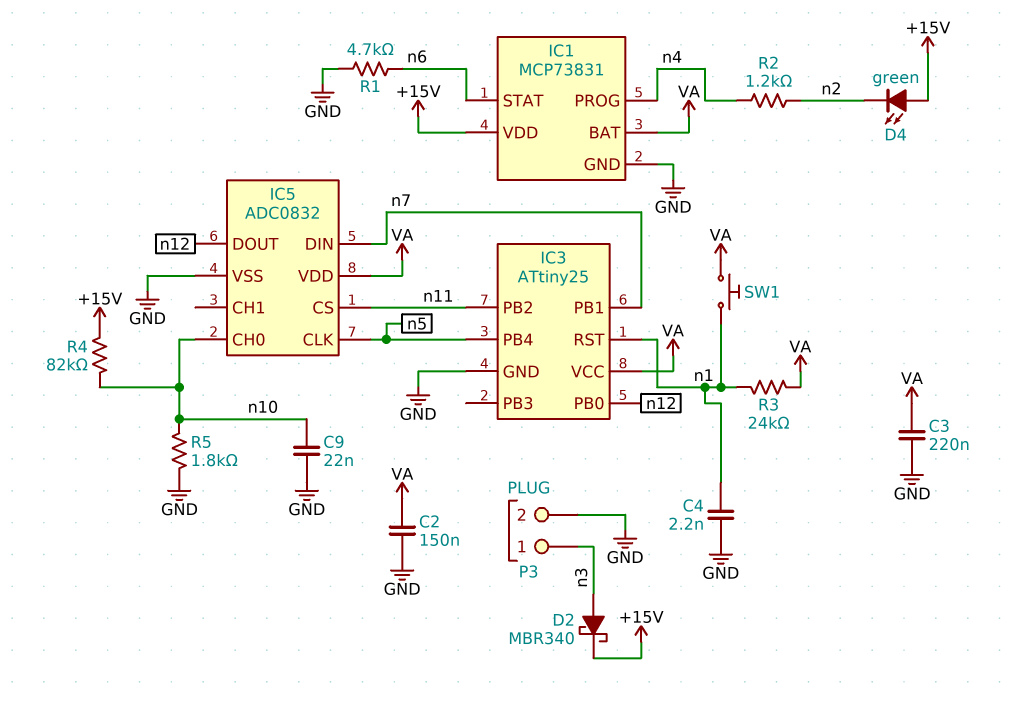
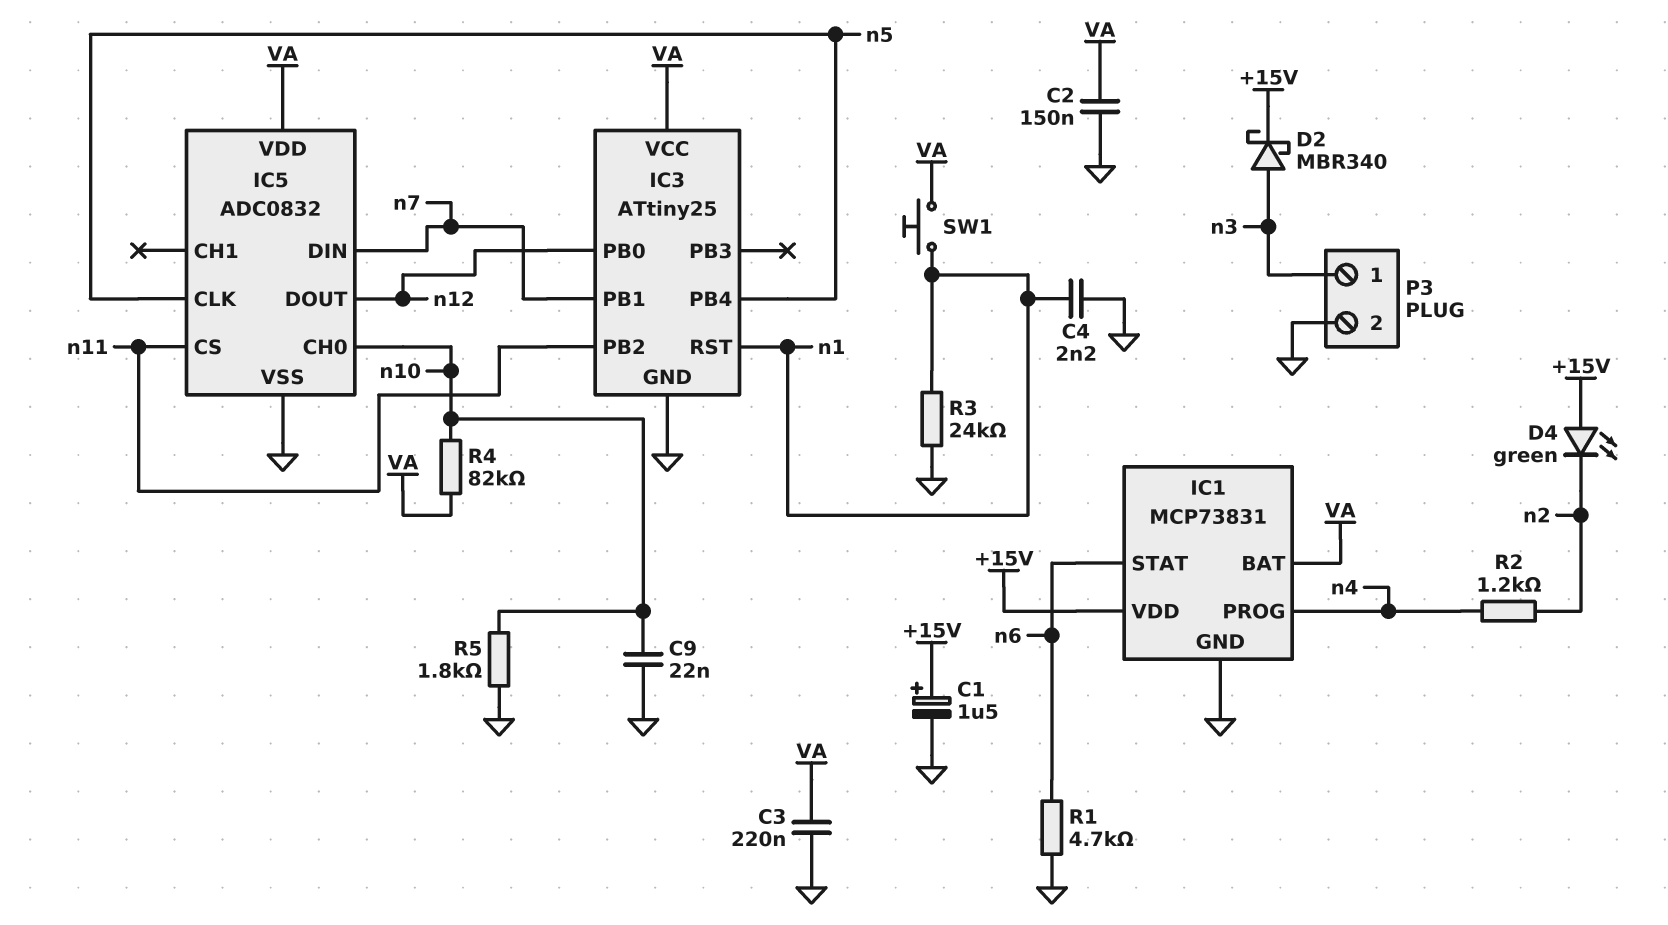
C1: none -> 1.5uF (plus +15V, minus GND)
R3: 24k (VA, n1) -> 24k (GND, n1)
R4: 82k (+15V, n10) -> 82k (VA, n10)

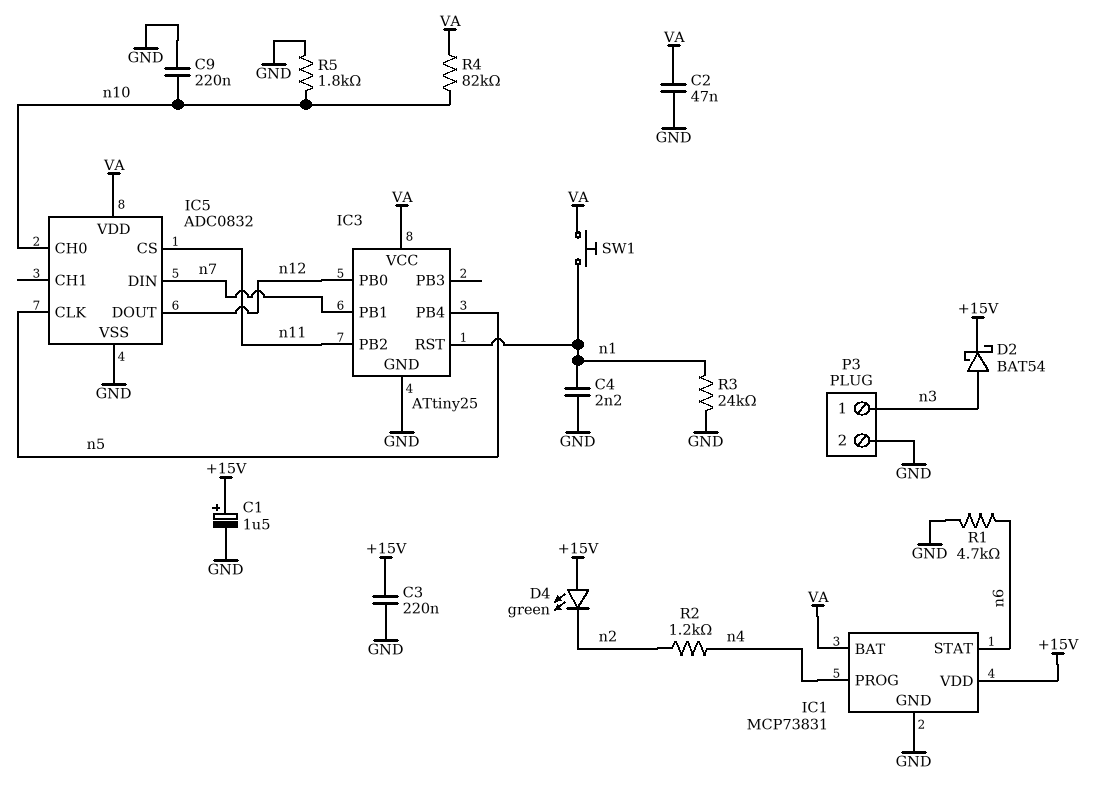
C2: 150nF (GND, VA) -> 47nF (GND, VA)
C3: 220nF (GND, VA) -> 220nF (+15V, GND)
C9: 22nF (GND, n10) -> 220nF (GND, n10)
D2: schottky MBR340 (A n3, K +15V) -> schottky BAT54 (A n3, K +15V)

